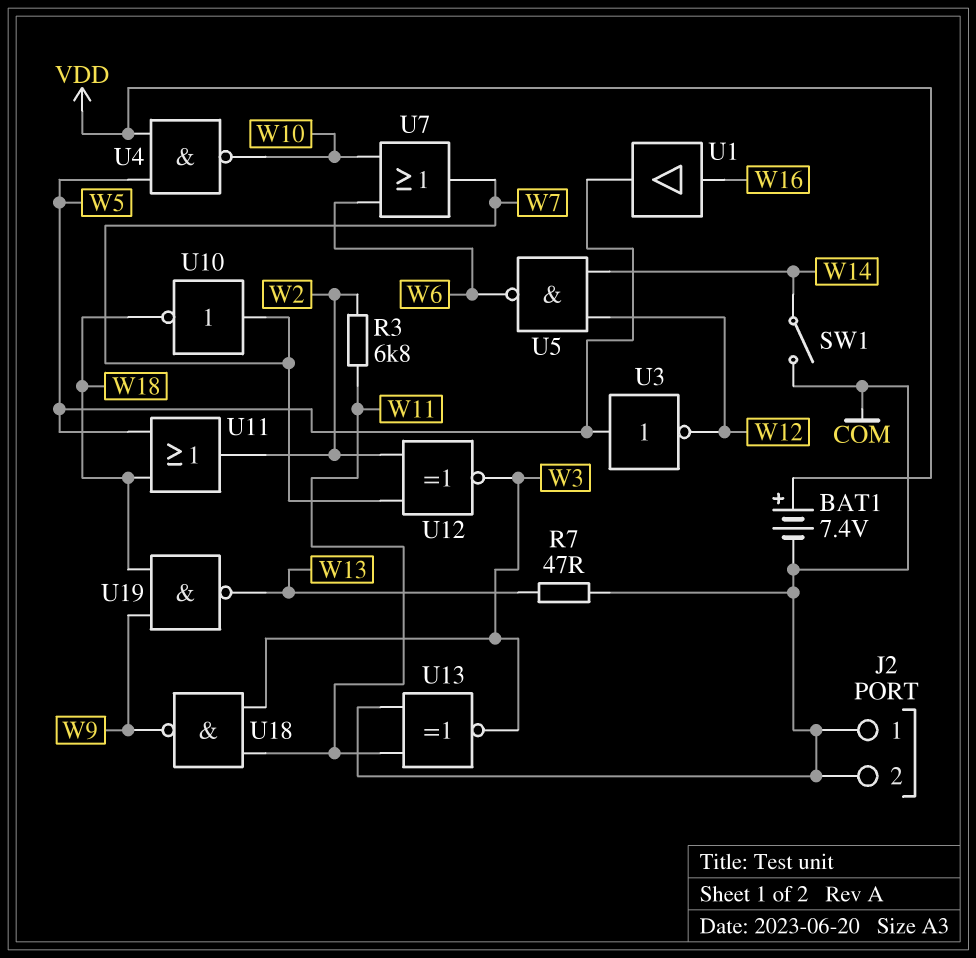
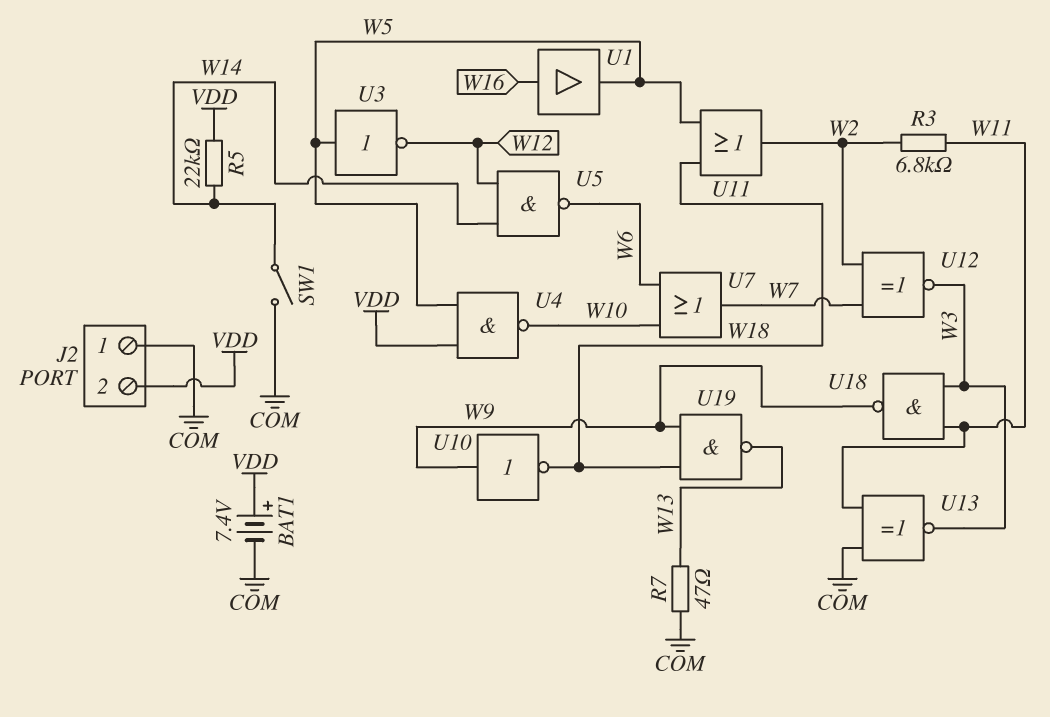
J2 pin 2: COM -> VDD
R5: none -> 22k (VDD, W14)
U10: NOT (in W7, out W18) -> NOT (in W9, out W18)

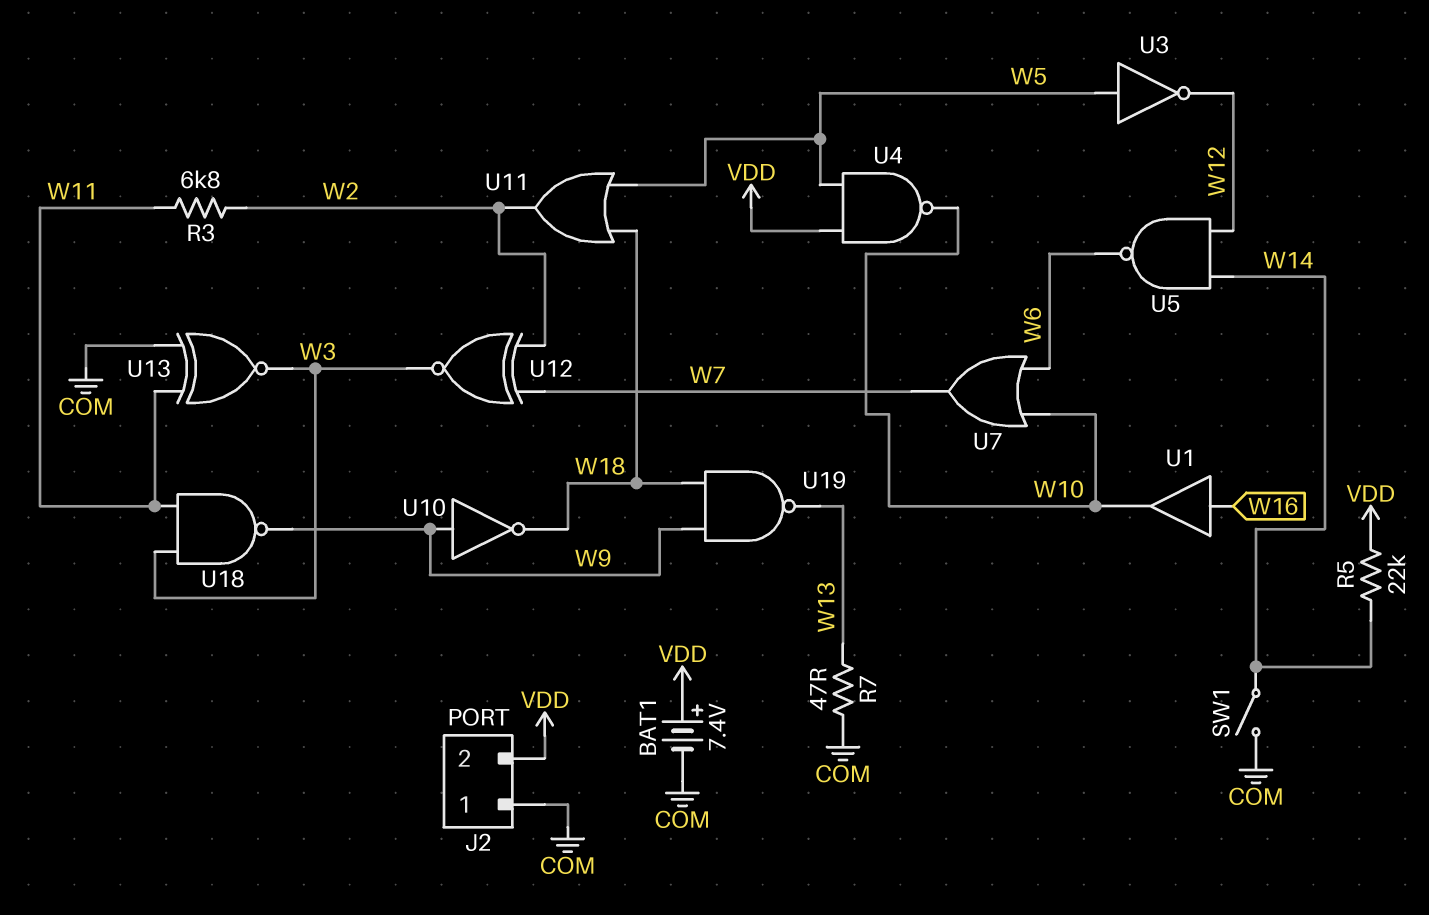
U1: buffer (in W16, out W5) -> buffer (in W16, out W10)

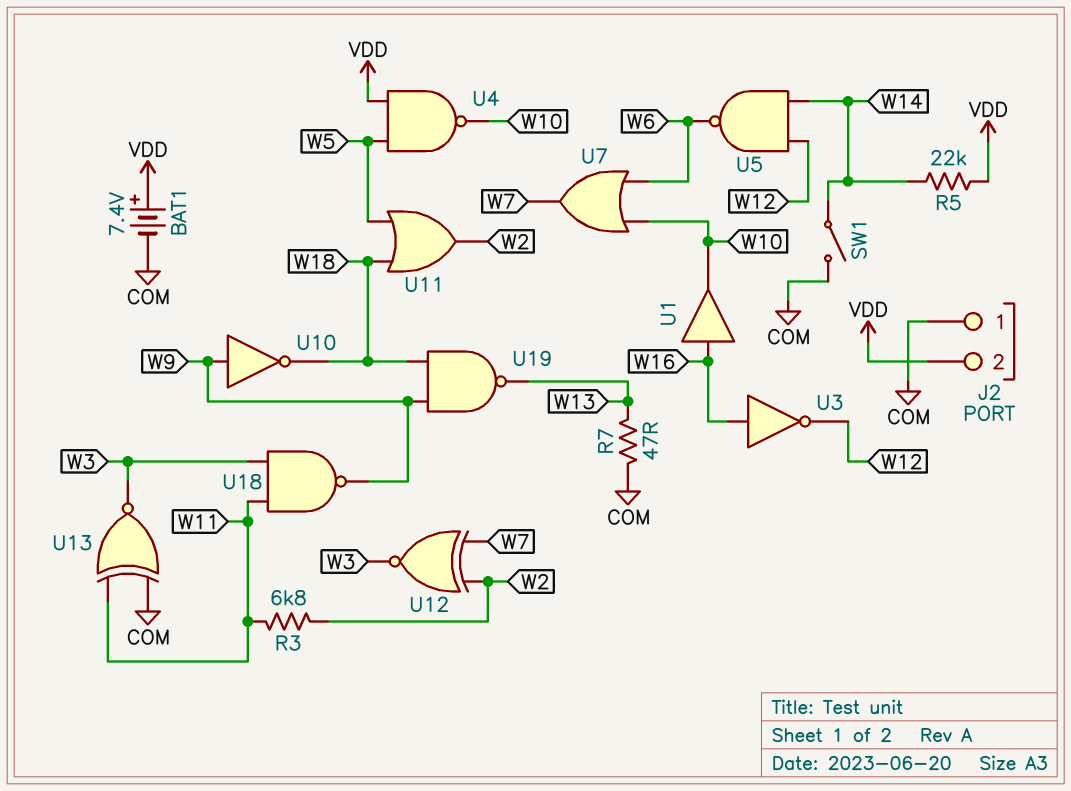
U3: NOT (in W5, out W12) -> NOT (in W16, out W12)

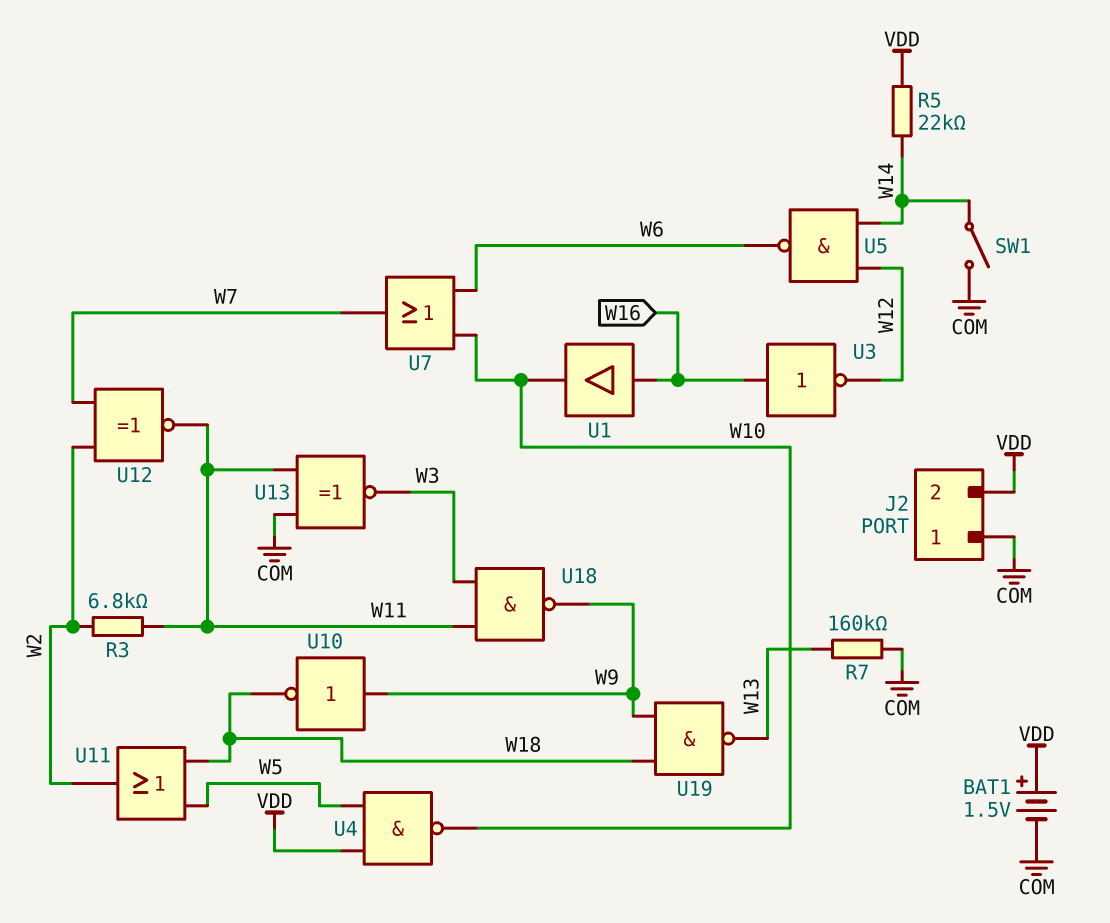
BAT1: 7.4V (plus VDD, minus COM) -> 1.5V (plus VDD, minus COM)
R7: 47 (COM, W13) -> 160k (COM, W13)
U12: XNOR (in W2, in W7, out W3) -> XNOR (in W2, in W7, out W11)

